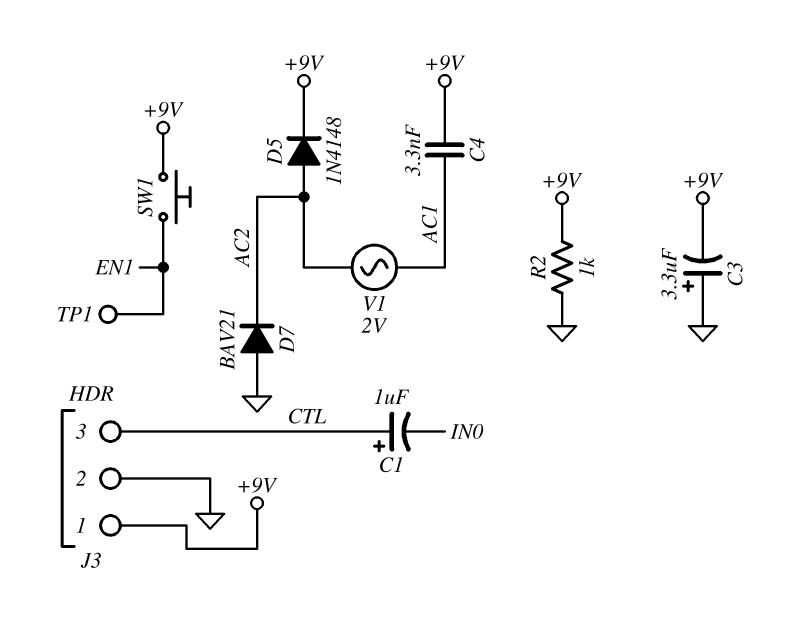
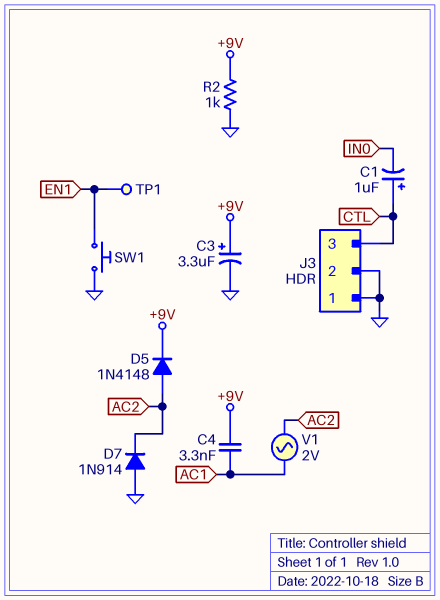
C3: 3.3uF (plus GND, minus +9V) -> 3.3uF (plus +9V, minus GND)
D7: diode BAV21 (A GND, K AC2) -> diode 1N914 (A GND, K AC2)
J3 pin 1: +9V -> GND
SW1: button (+9V, EN1) -> button (EN1, GND)

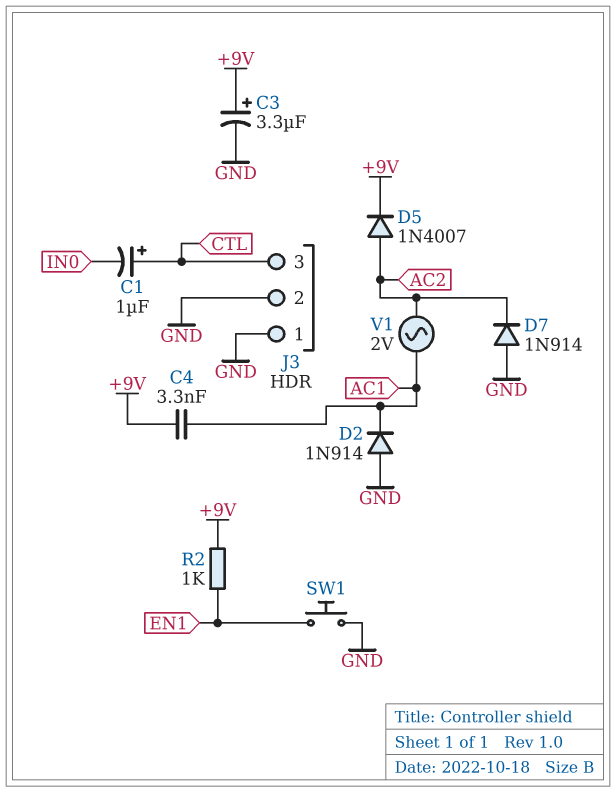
D2: none -> diode 1N914 (A GND, K AC1)
D5: diode 1N4148 (A AC2, K +9V) -> diode 1N4007 (A AC2, K +9V)
R2: 1k (+9V, GND) -> 1k (+9V, EN1)
TP1: test point (EN1) -> none

